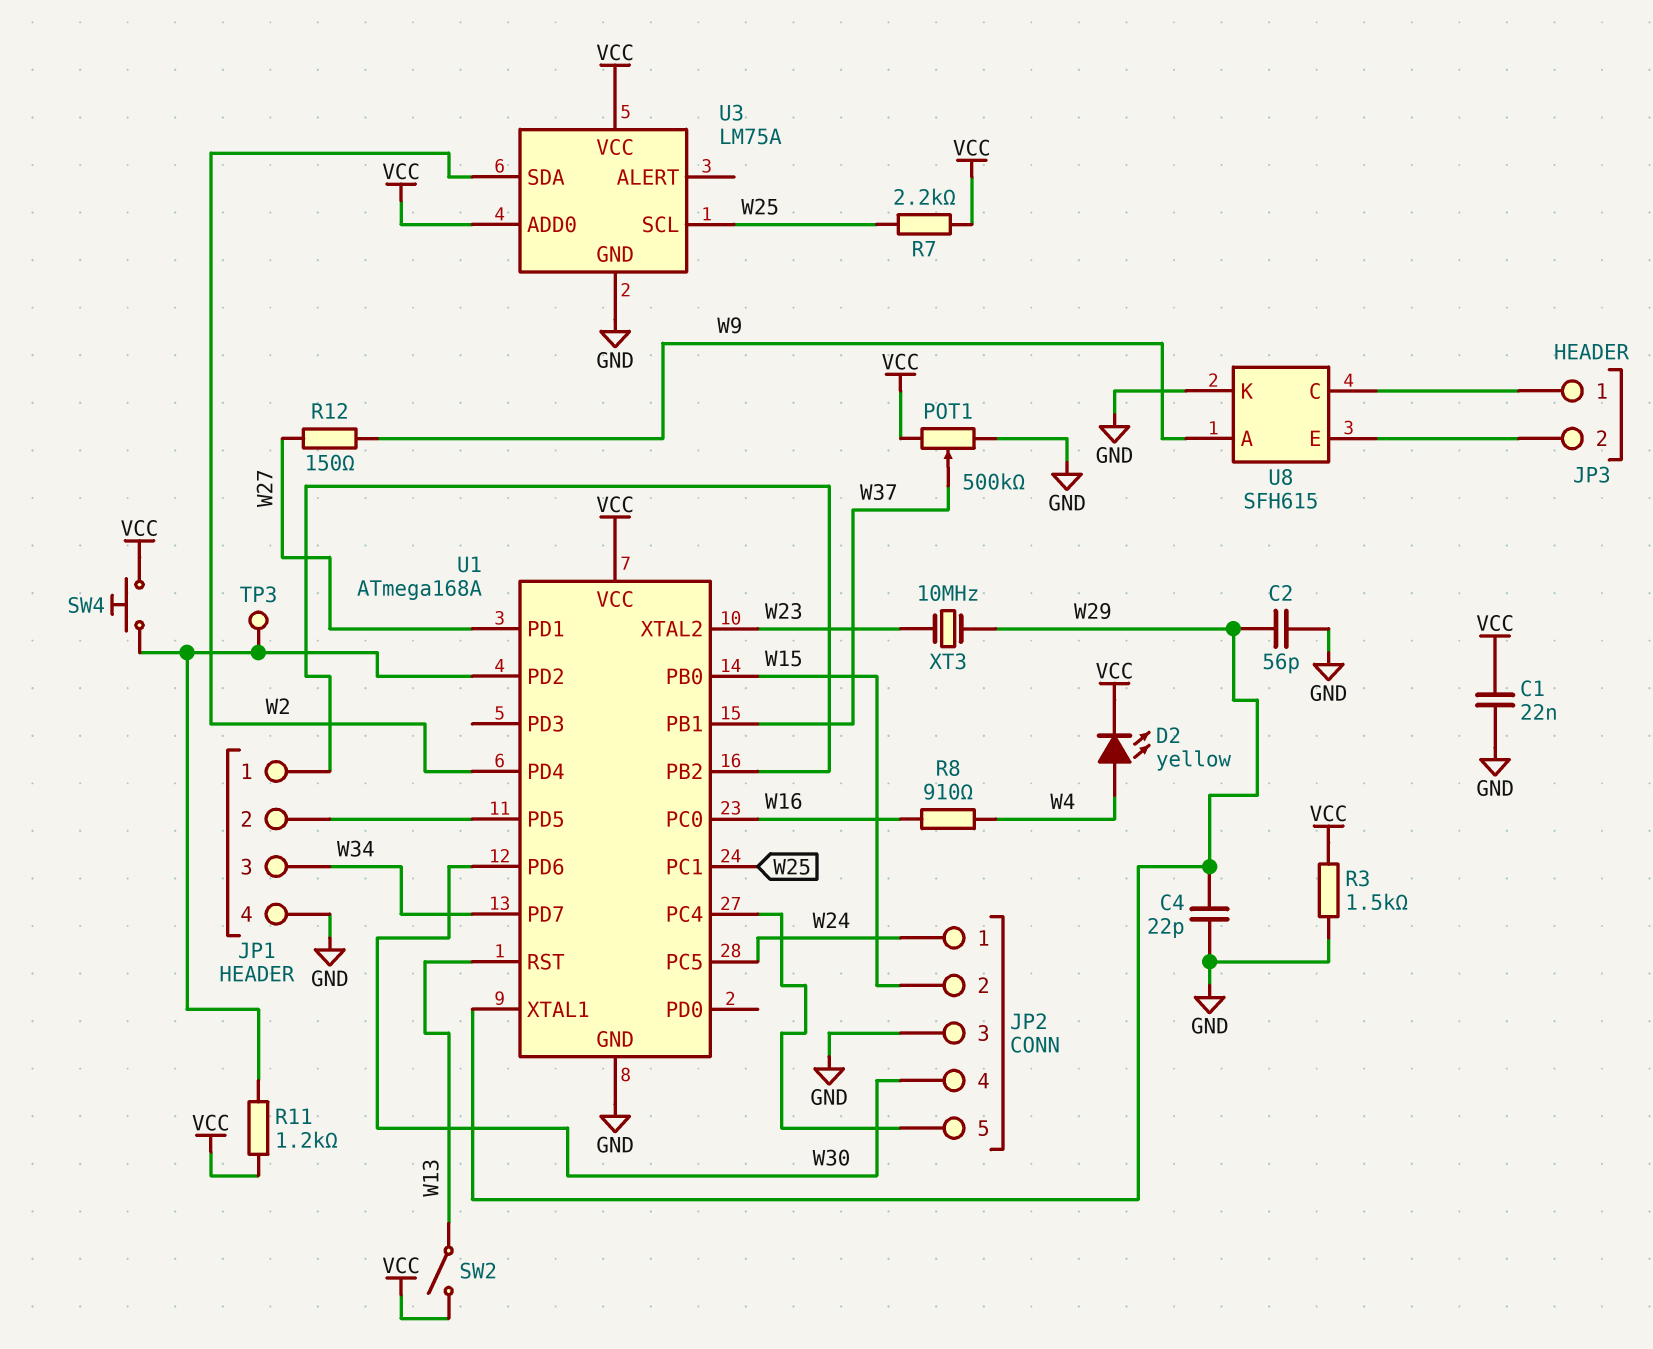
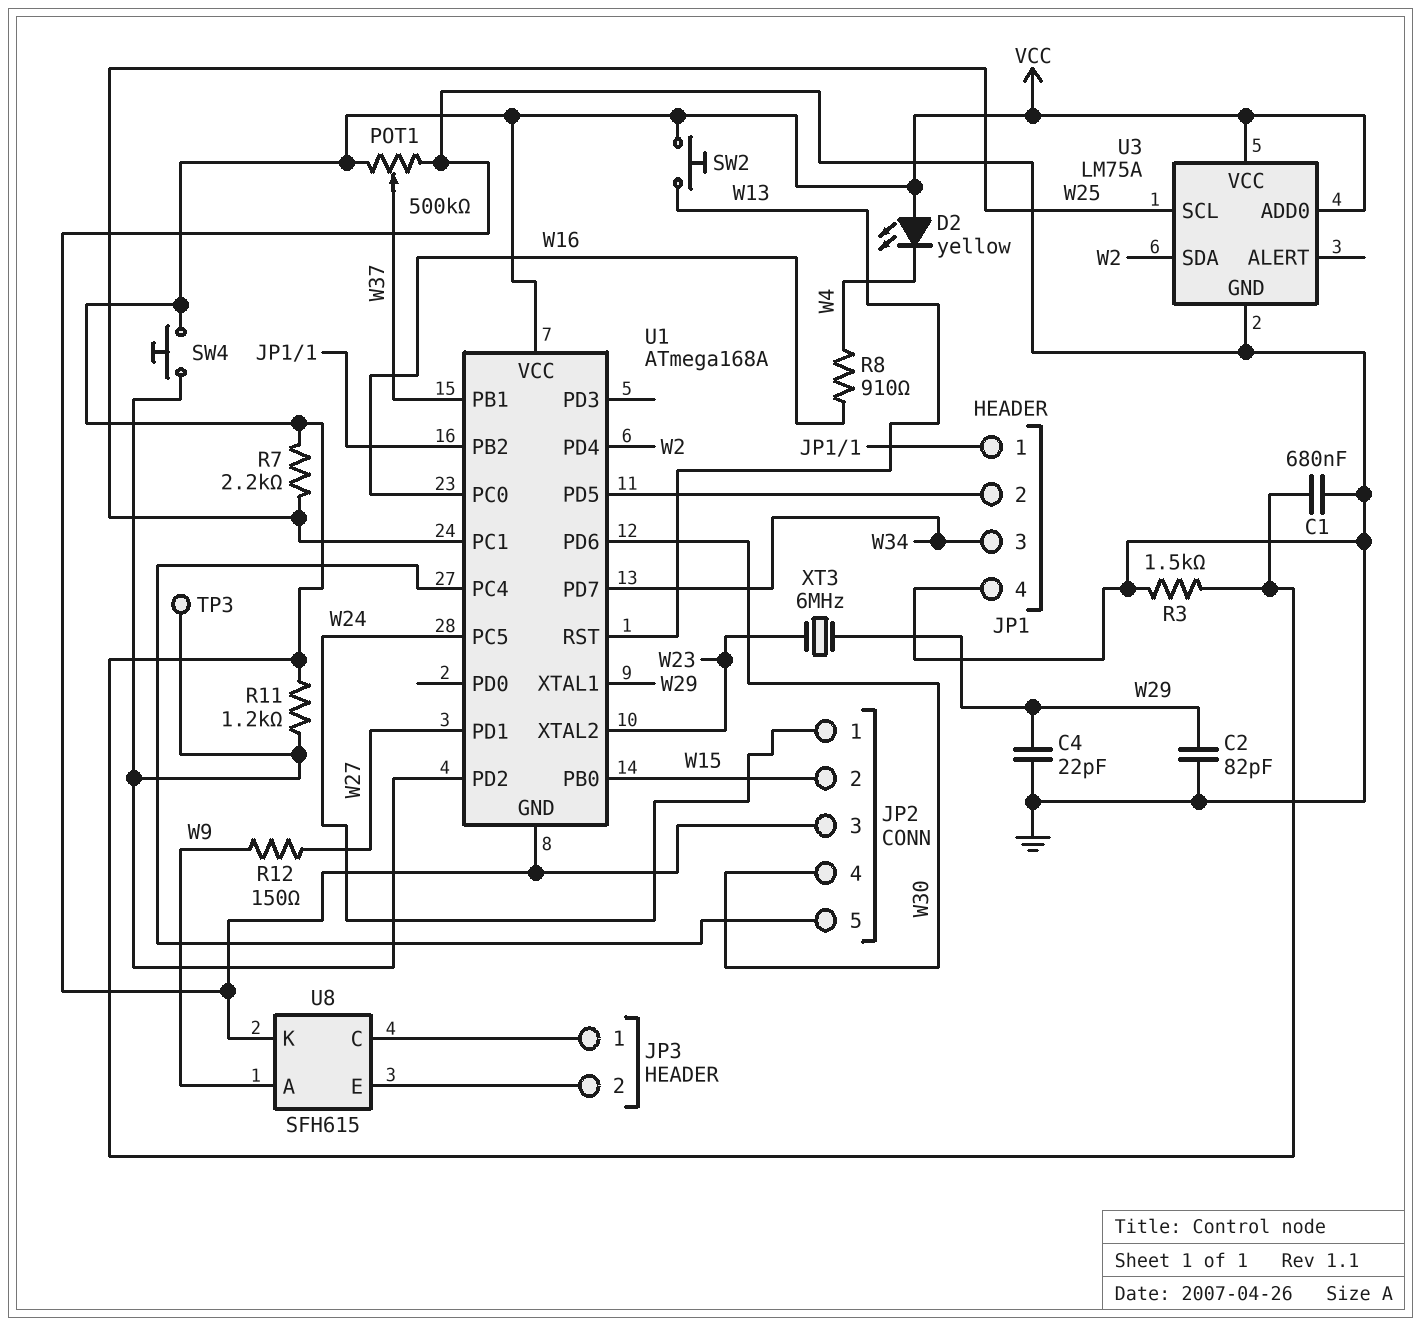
C1: 22nF (GND, VCC) -> 680nF (GND, VCC)
C2: 56pF (GND, W29) -> 82pF (GND, W29)
D2: LED yellow (A W4, K VCC) -> LED yellow (A VCC, K W4)
SW2: switch (VCC, W13) -> button (VCC, W13)
XT3: 10MHz (W23, W29) -> 6MHz (W23, W29)

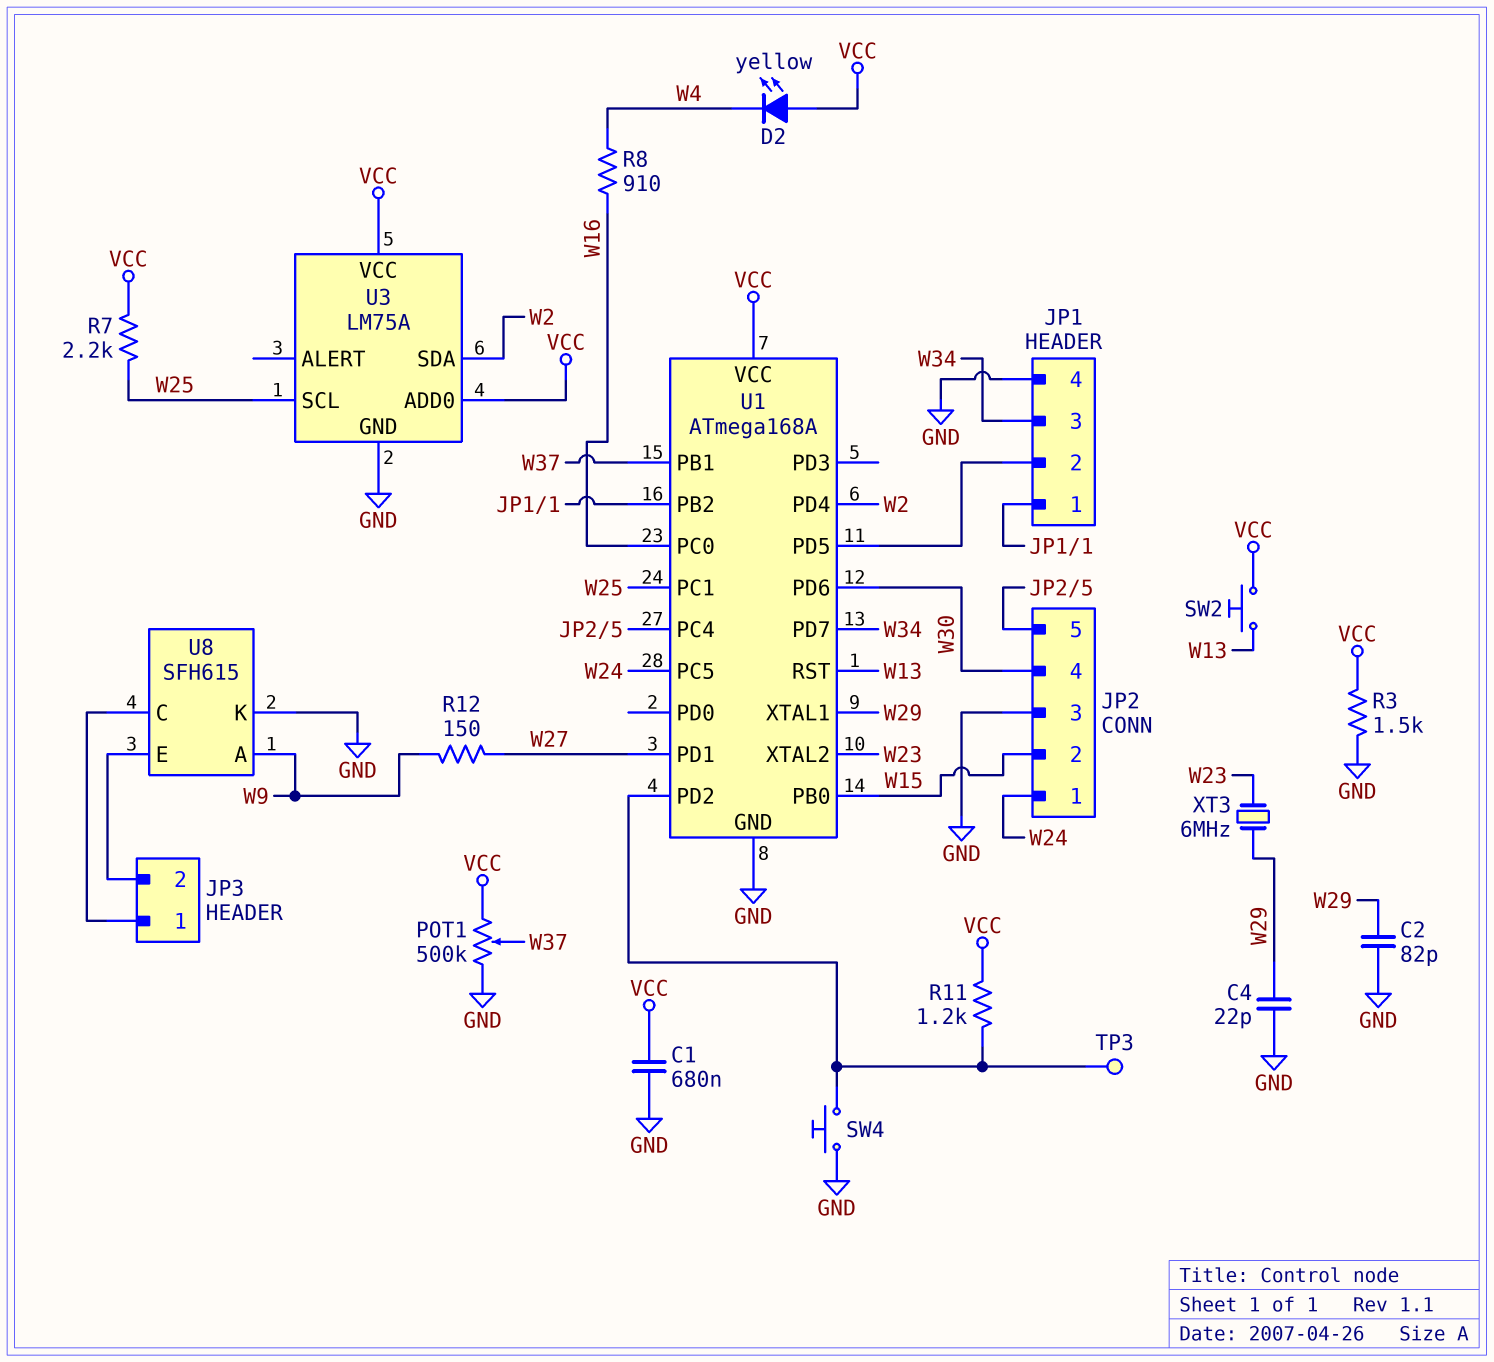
SW4: button (U1/PD2, VCC) -> button (GND, U1/PD2)

